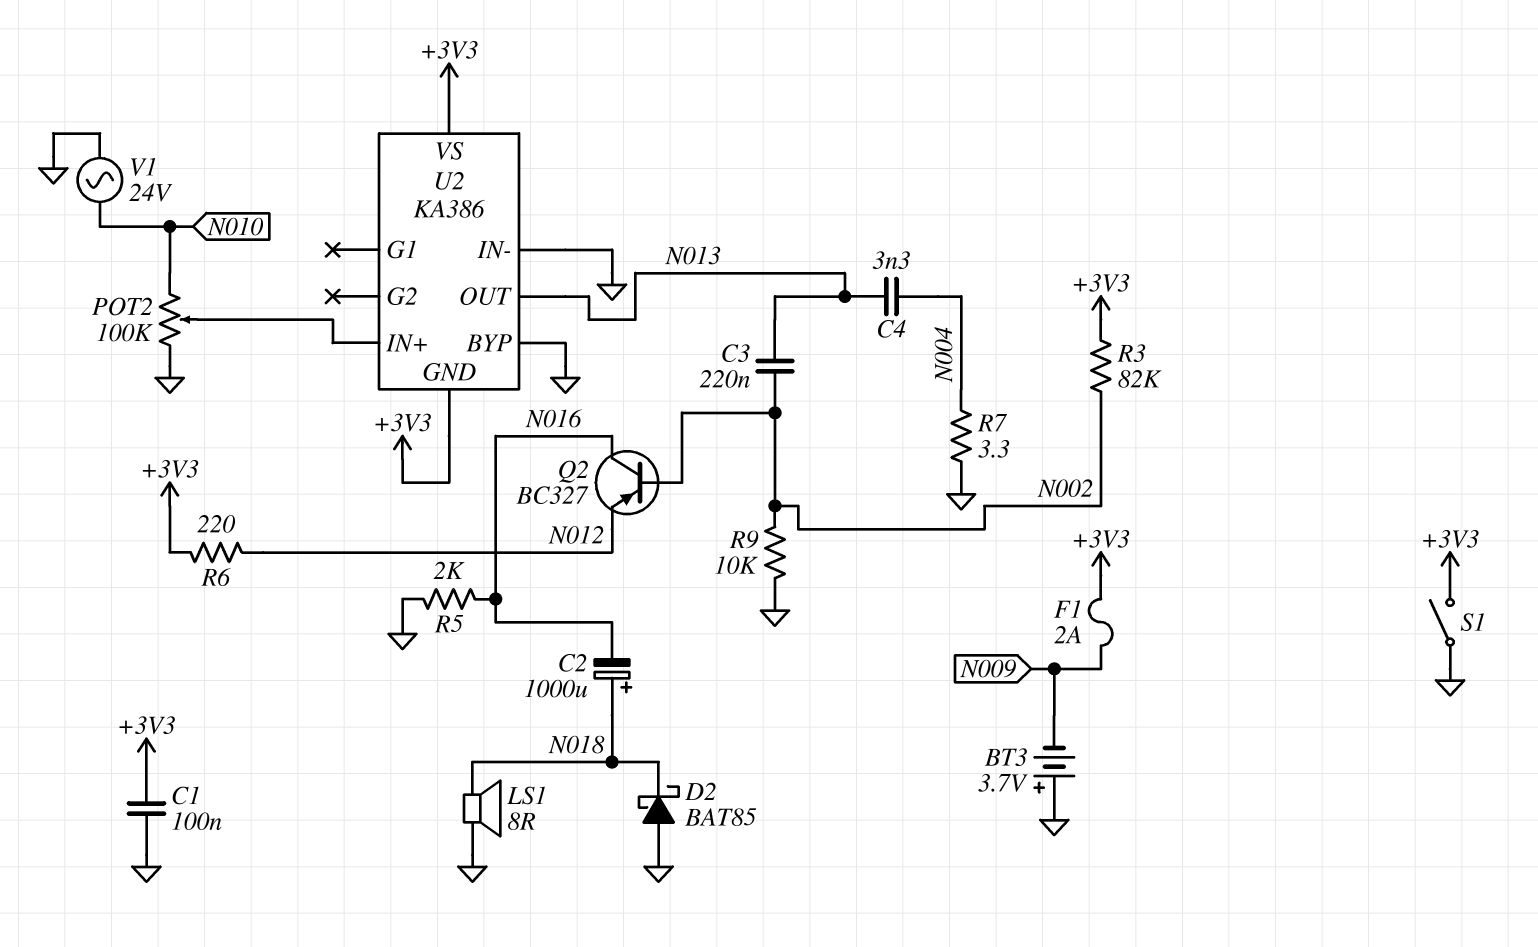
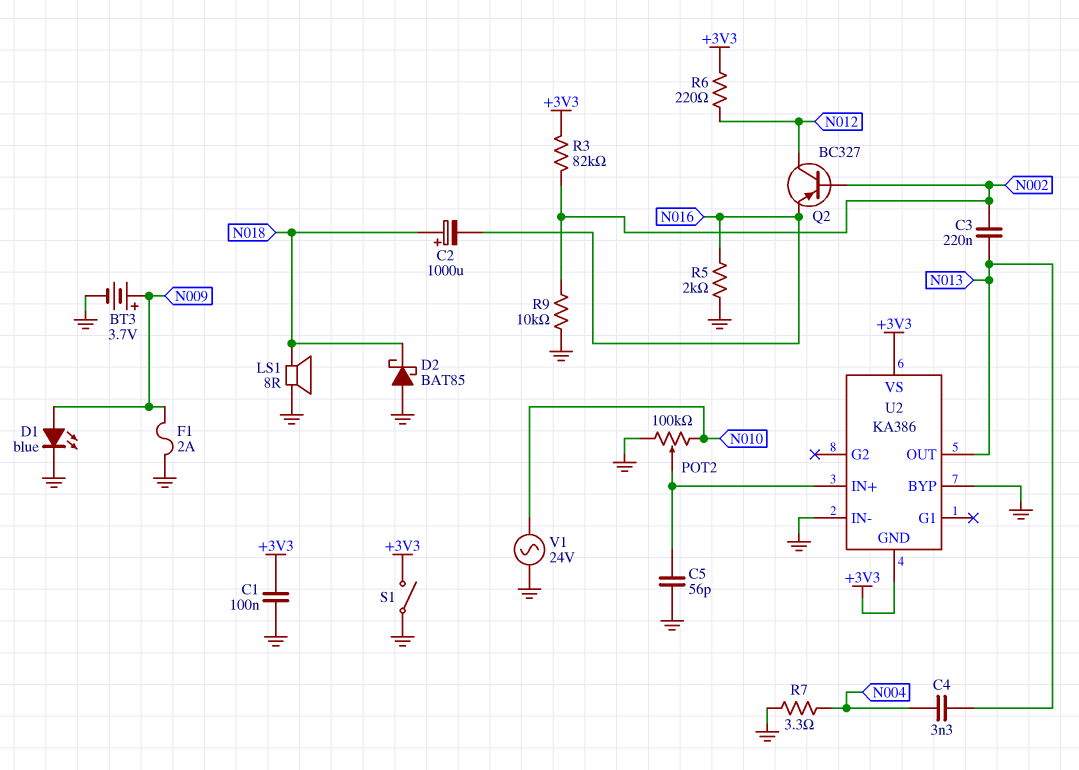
BT3: 3.7V (plus GND, minus N009) -> 3.7V (plus N009, minus GND)
C5: none -> 56pF (GND, U2/IN+)
D1: none -> LED blue (A N009, K GND)
F1: 2A (+3V3, N009) -> 2A (GND, N009)
Q2: PNP BC327 (B N002, C N016, E N012) -> PNP BC327 (B N002, C N012, E N016)

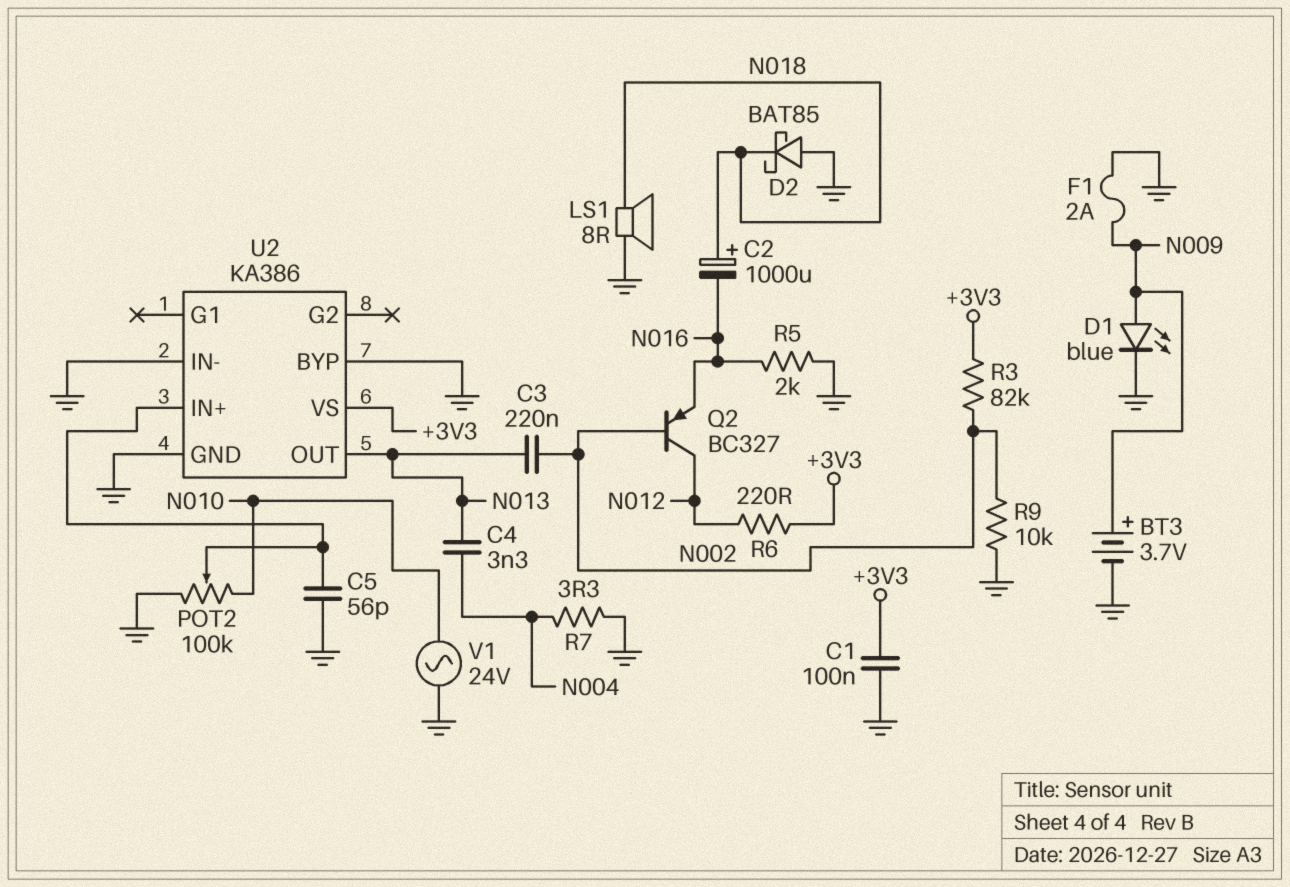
S1: switch (+3V3, GND) -> none
U2 pin GND: +3V3 -> GND

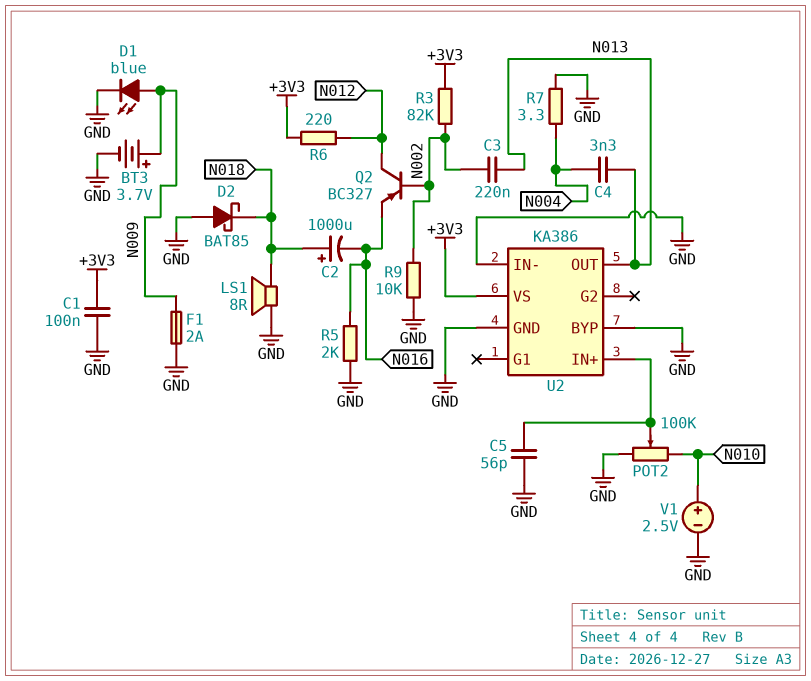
V1: AC 24V (GND, N010) -> 2.5V (plus N010, minus GND)

